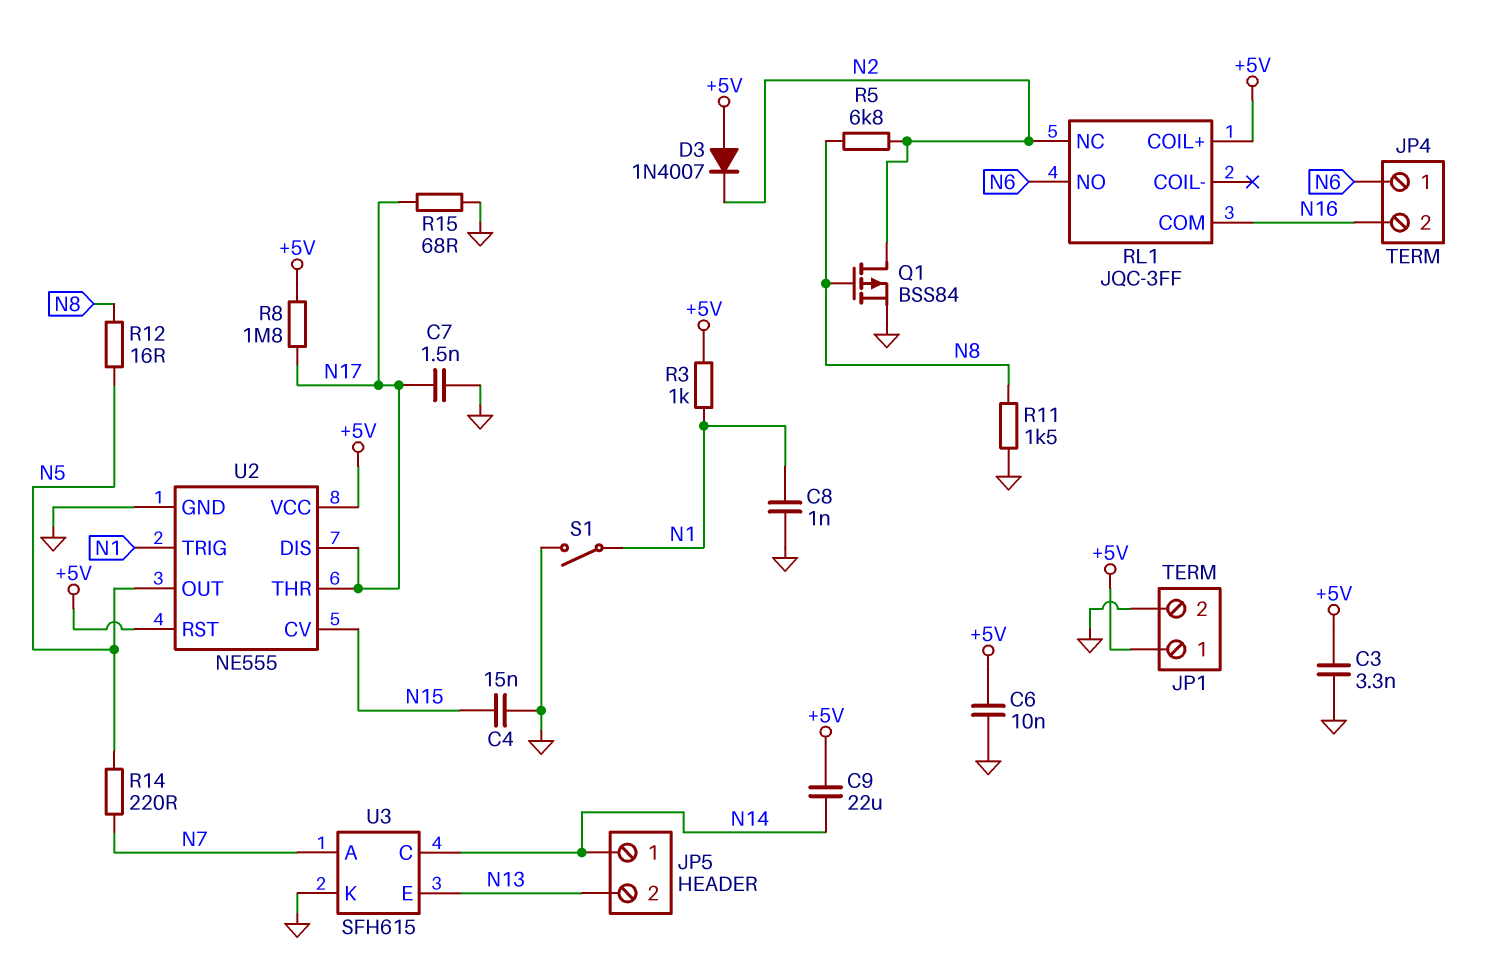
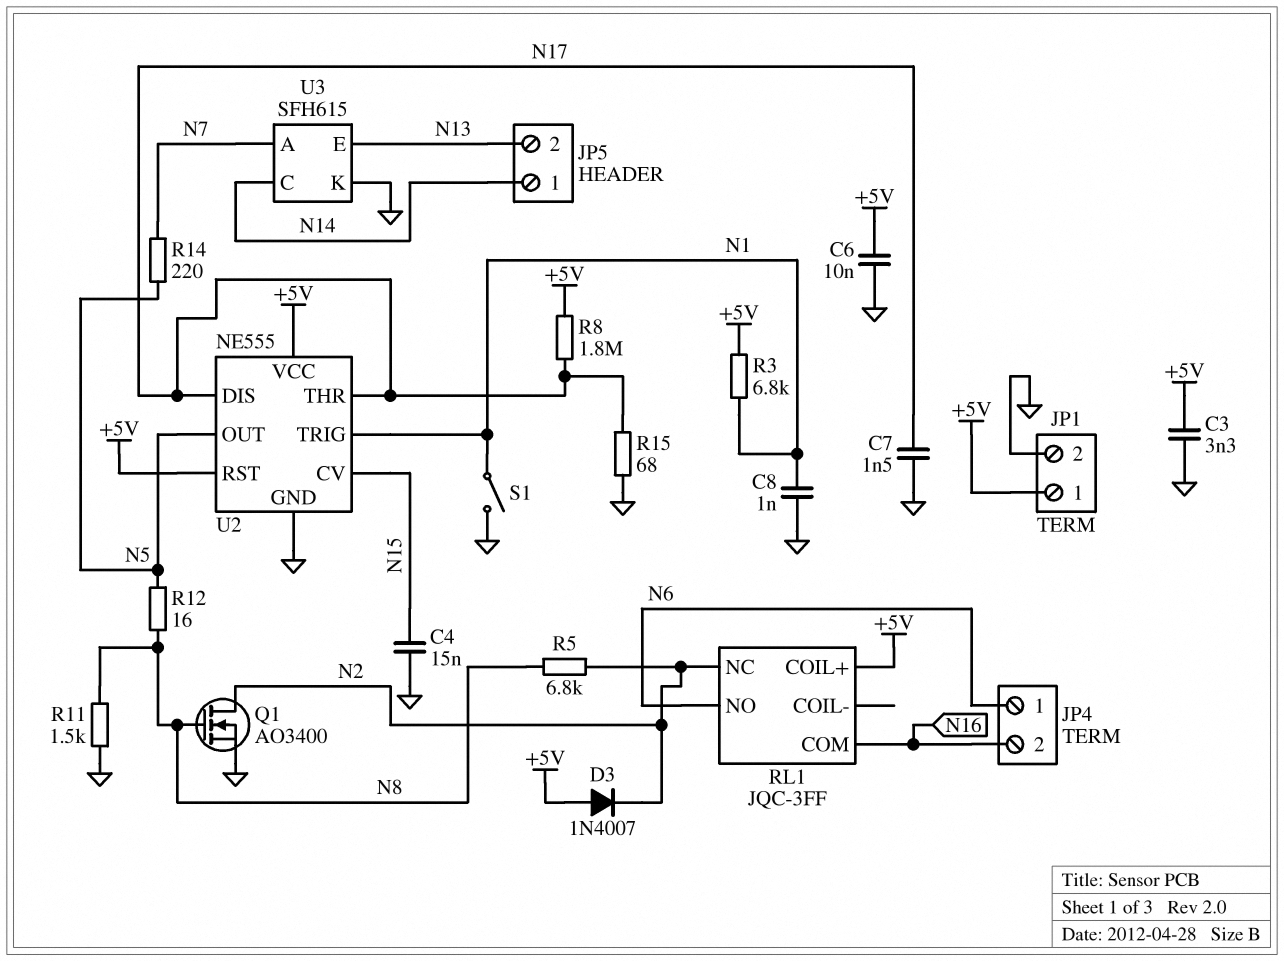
C9: 22uF (+5V, N14) -> none
Q1: PMOS BSS84 (G N8, D N2, S GND) -> NMOS AO3400 (G N8, D N2, S GND)
R3: 1k (+5V, N1) -> 6.8k (+5V, N1)

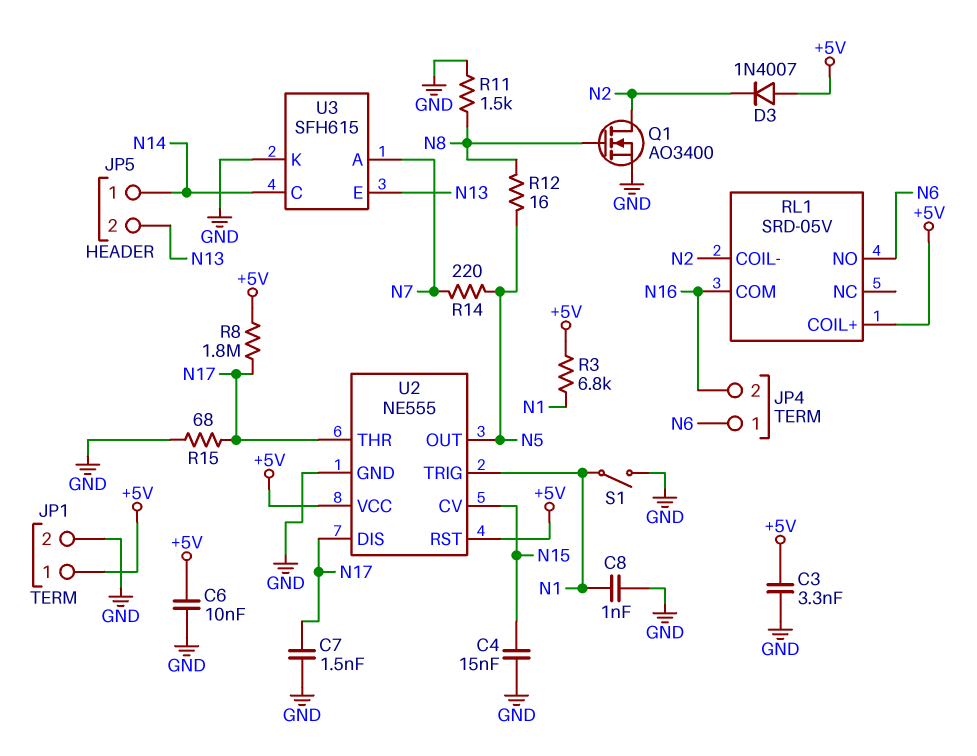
R5: 6.8k (N2, N8) -> none
RL1: JQC-3FF -> SRD-05V
RL1 pin COIL-: none -> N2
RL1 pin NC: N2 -> none

